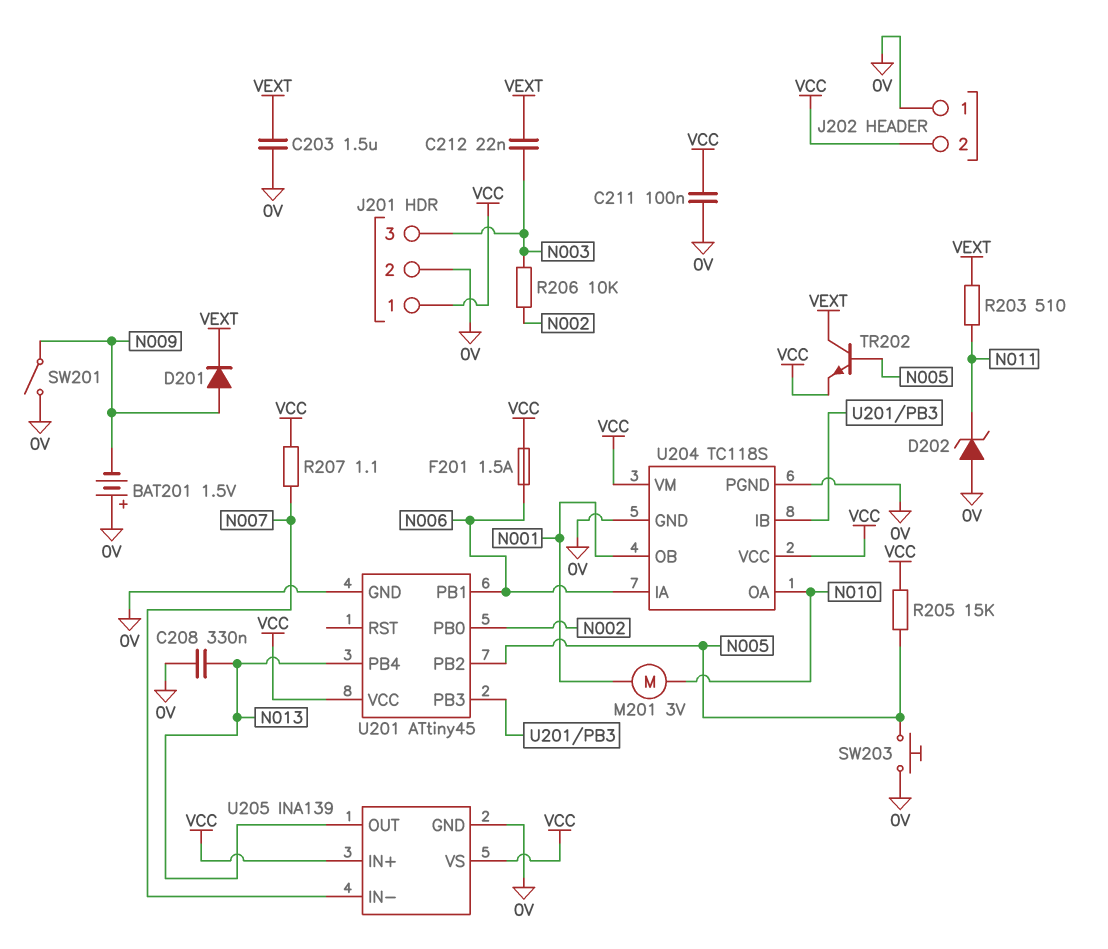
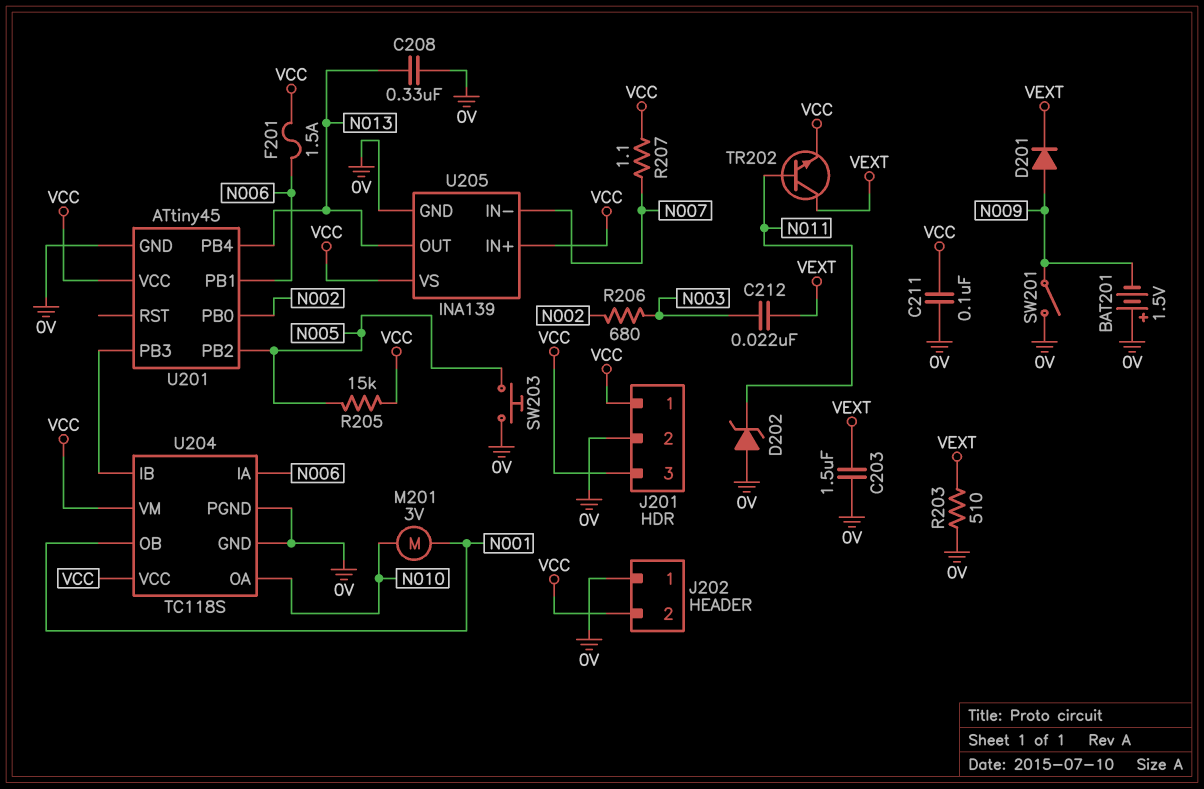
J201 pin 3: N003 -> VCC
R203: 510 (N011, VEXT) -> 510 (0V, VEXT)
R206: 10k (N002, N003) -> 680 (N002, N003)
TR202: NPN (B N005, C VEXT, E VCC) -> NPN (B N011, C VEXT, E VCC)

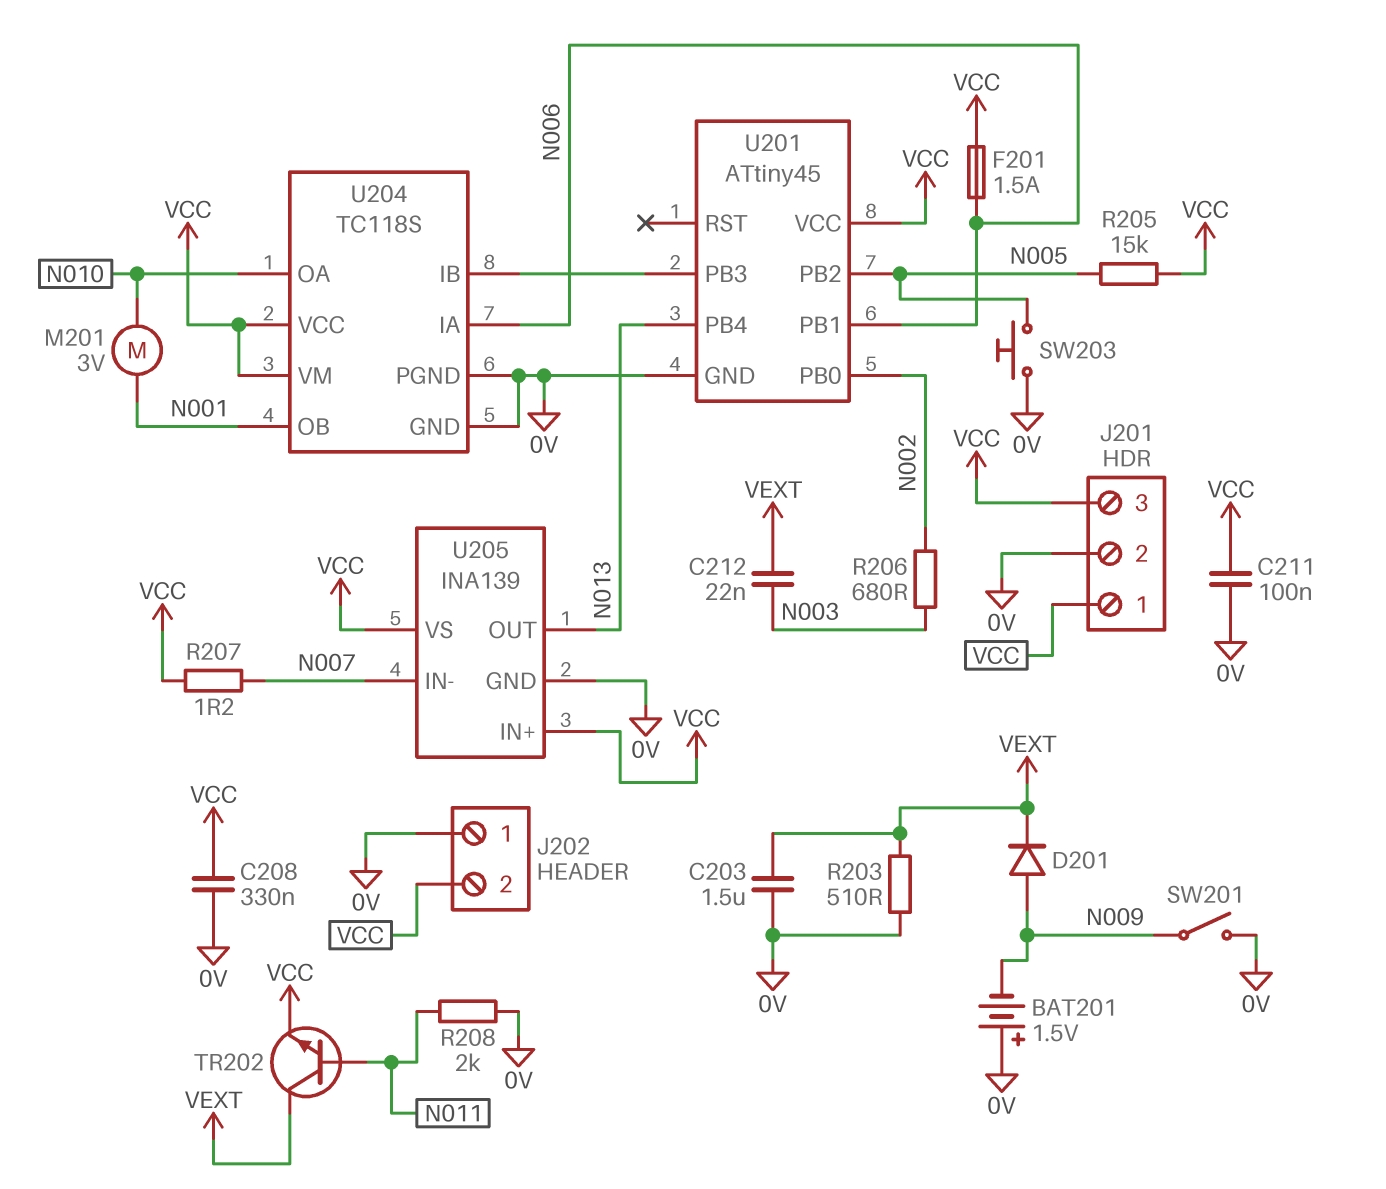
C208: 330nF (0V, N013) -> 330nF (0V, VCC)
D202: zener (A 0V, K N011) -> none
R207: 1.1 (N007, VCC) -> 1.2 (N007, VCC)
R208: none -> 2k (0V, N011)

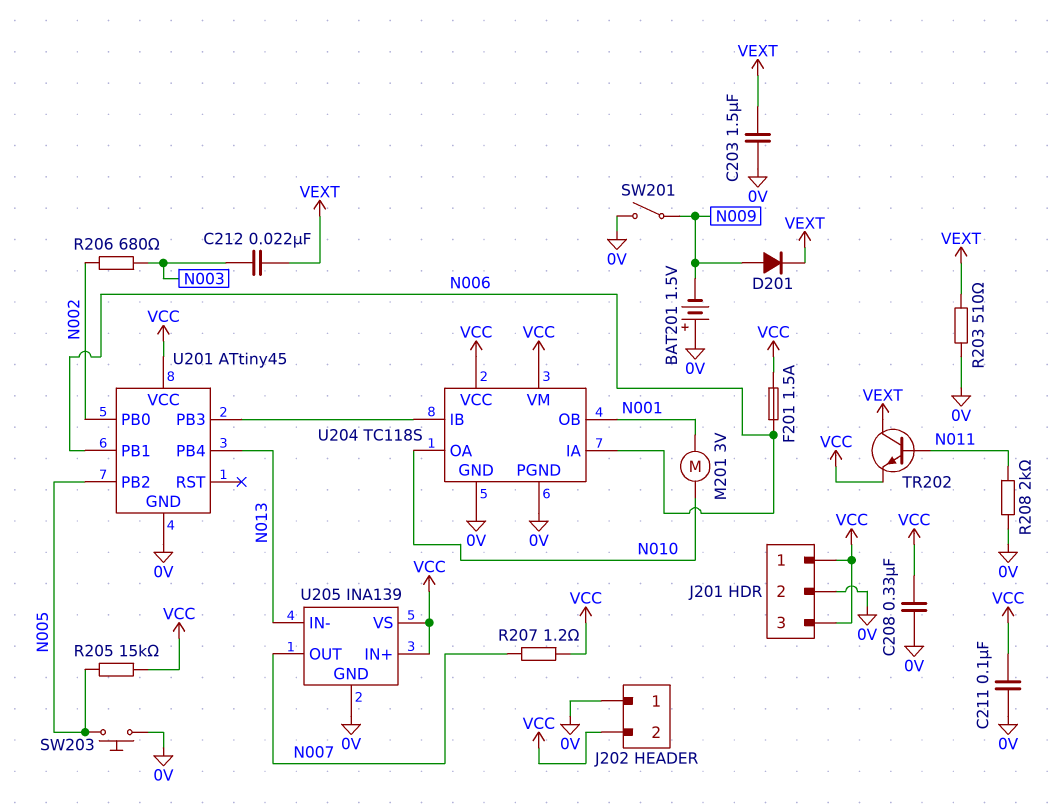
U205 pin IN-: N007 -> N013
U205 pin OUT: N013 -> N007

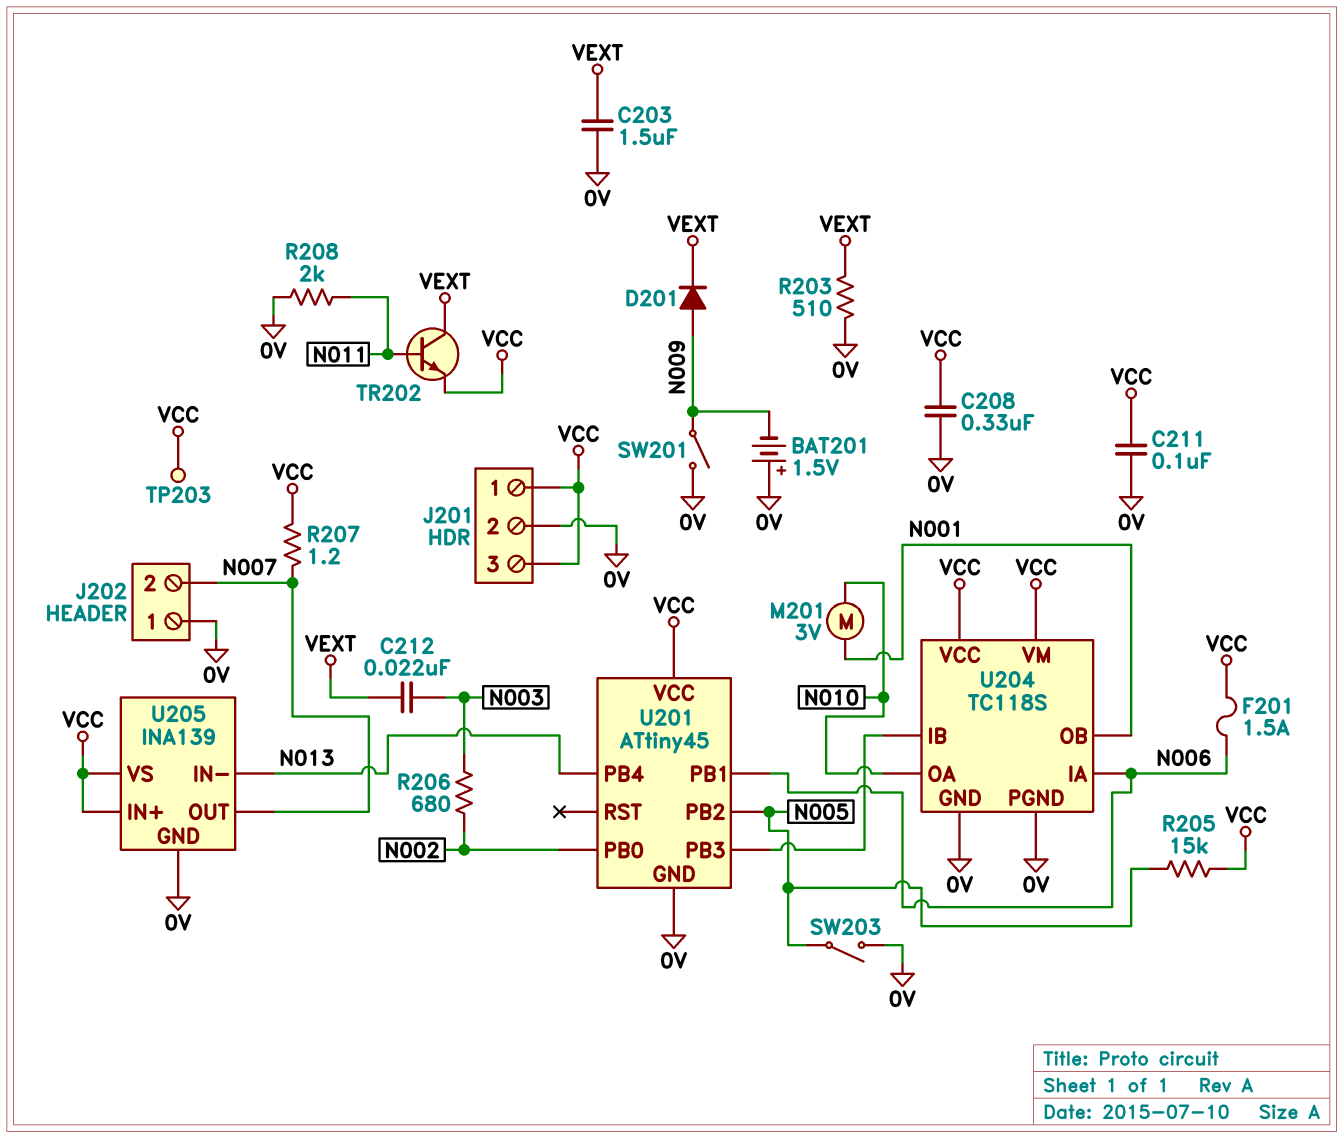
J202 pin 2: VCC -> N007
SW203: button (0V, N005) -> switch (0V, N005)
TP203: none -> test point (VCC)

